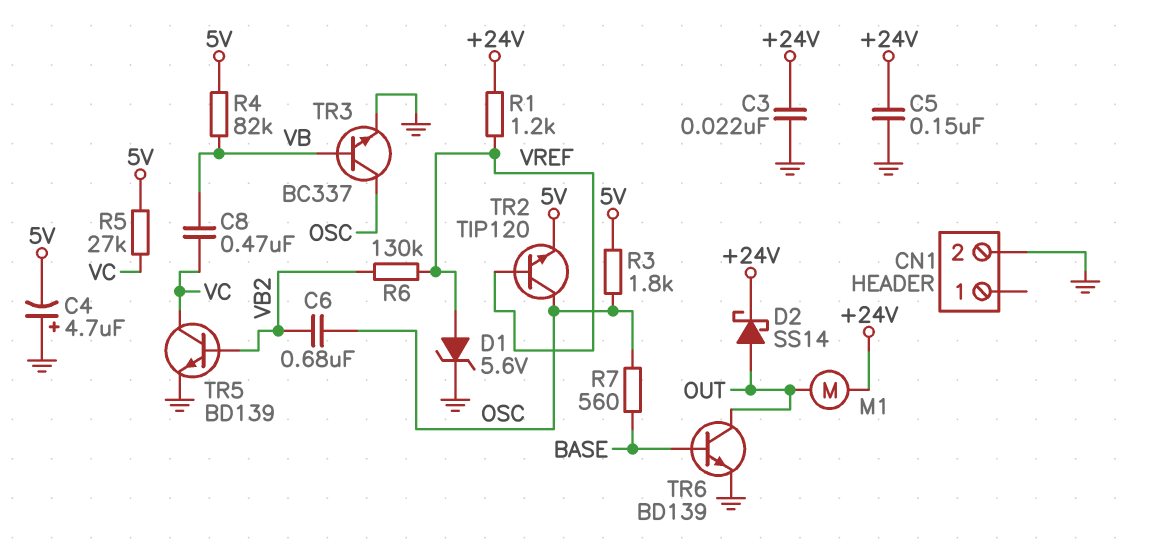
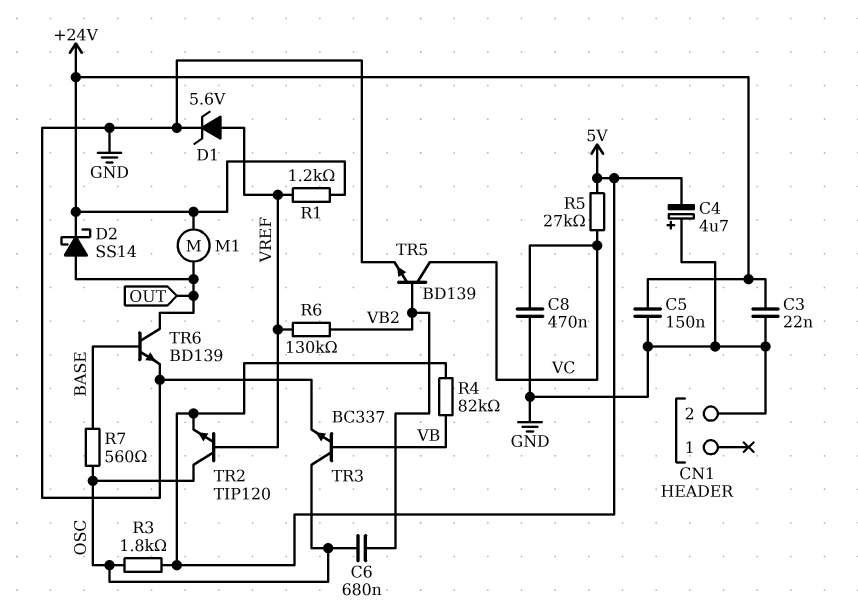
C8: 470nF (VB, VC) -> 470nF (GND, VC)

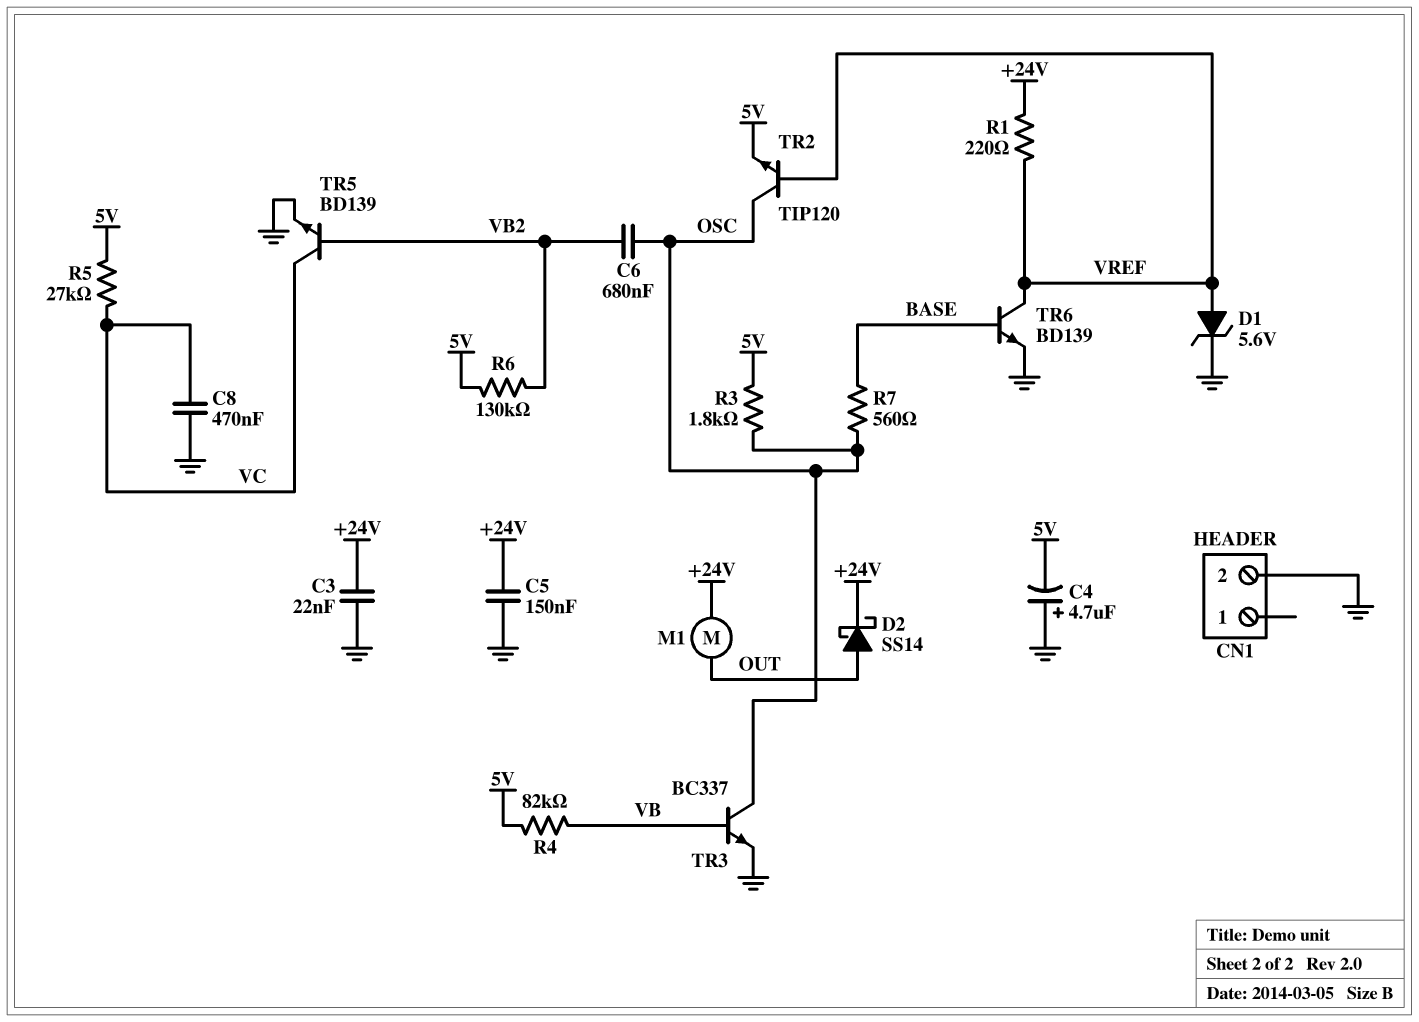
R1: 1.2k (+24V, VREF) -> 220 (+24V, VREF)
R6: 130k (VB2, VREF) -> 130k (5V, VB2)
TR6: NPN BD139 (B BASE, C OUT, E GND) -> NPN BD139 (B BASE, C VREF, E GND)

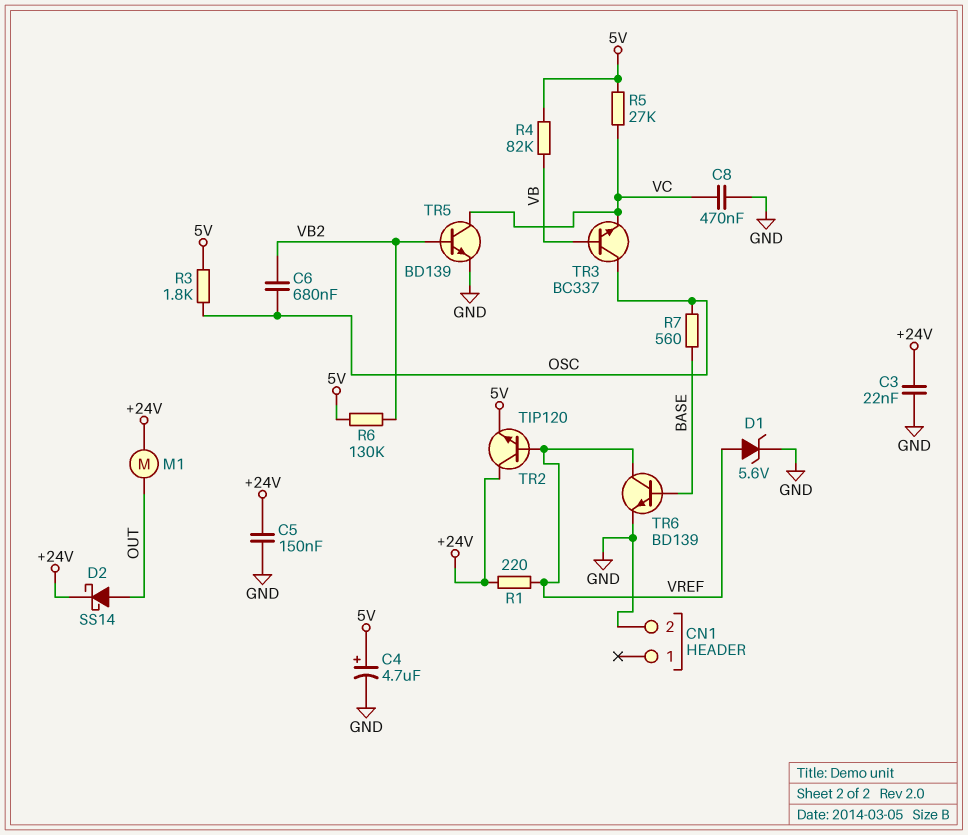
C4: 4.7uF (plus GND, minus 5V) -> 4.7uF (plus 5V, minus GND)
TR2: NPN TIP120 (B VREF, C OSC, E 5V) -> NPN TIP120 (B VREF, C +24V, E 5V)
TR3: NPN BC337 (B VB, C OSC, E GND) -> NPN BC337 (B VB, C OSC, E VC)

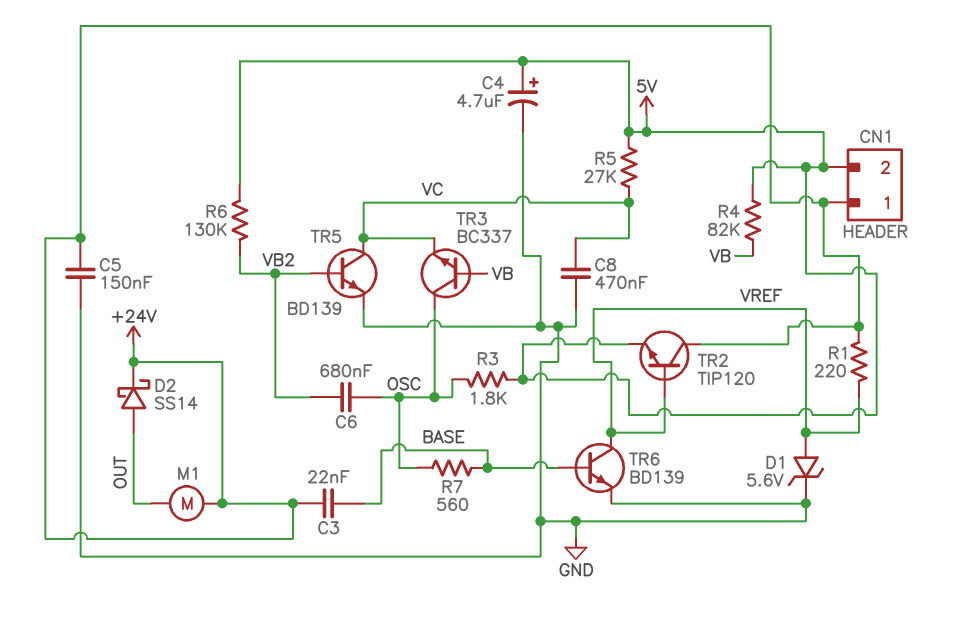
C3: 22nF (+24V, GND) -> 22nF (+24V, BASE)
CN1 pin 1: none -> +24V
CN1 pin 2: GND -> 5V

